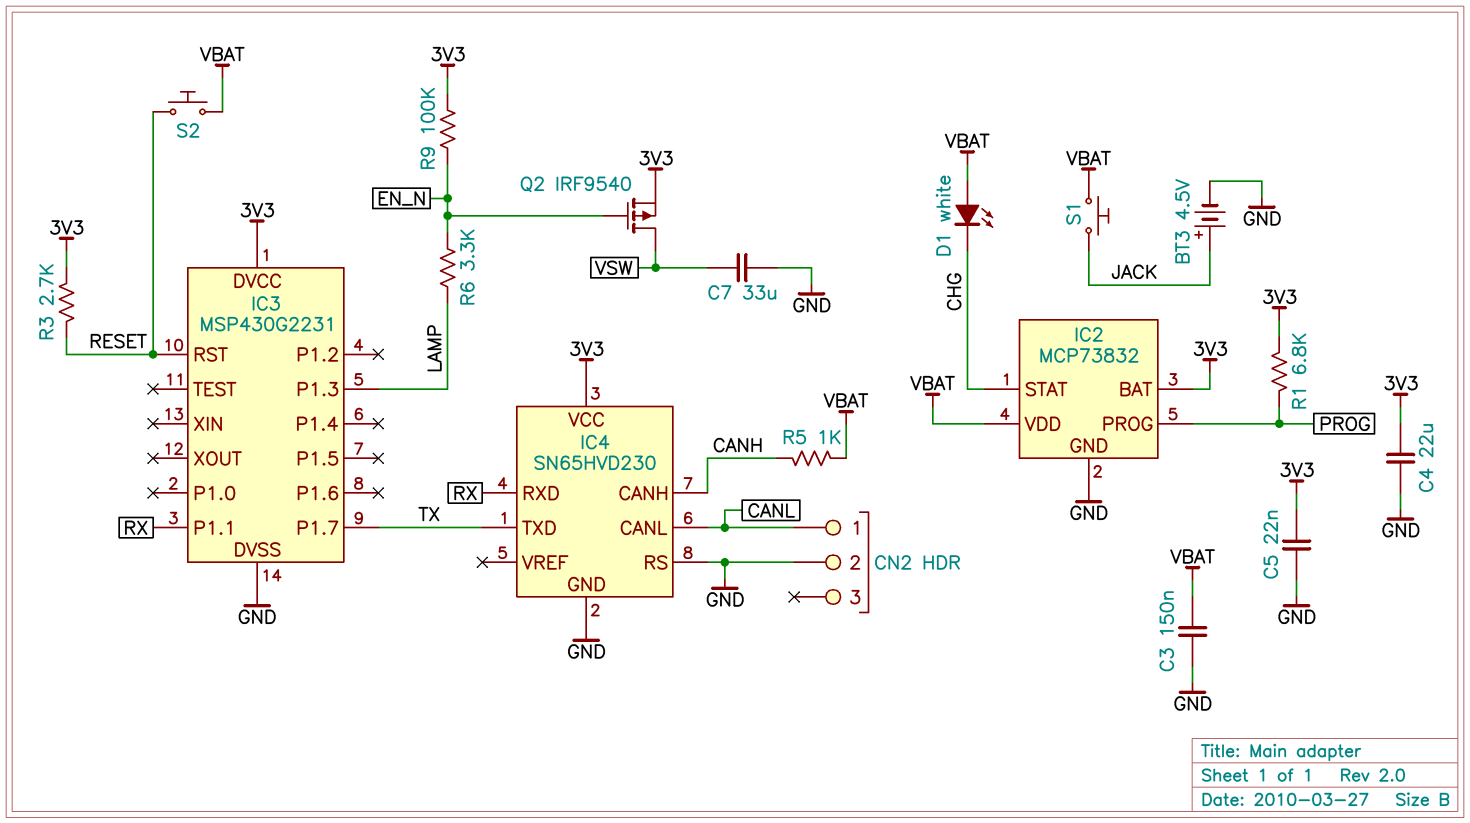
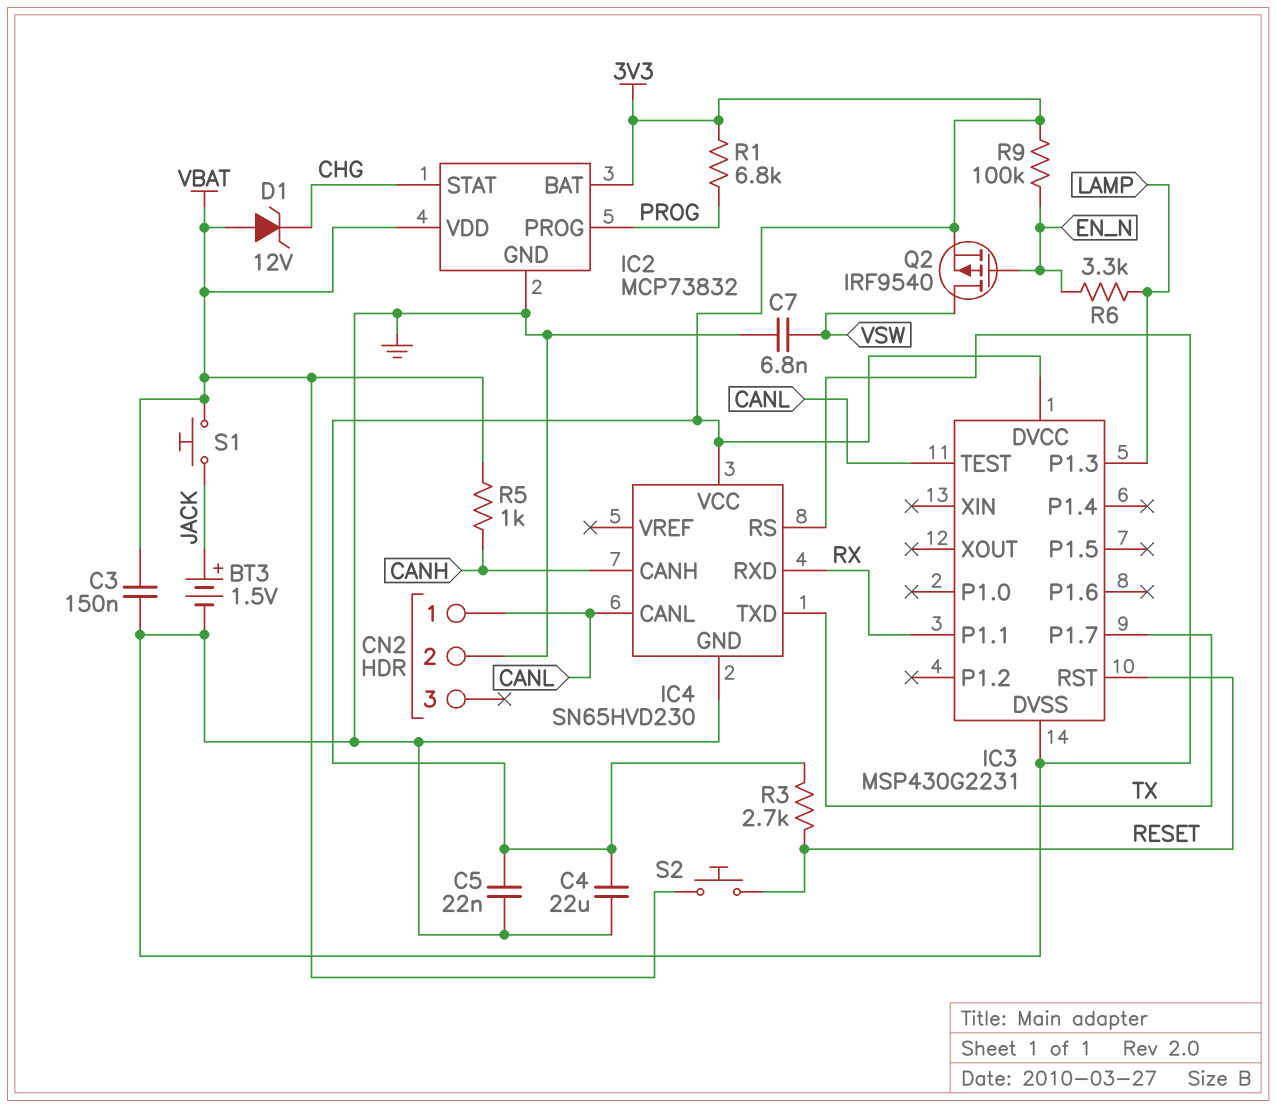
BT3: 4.5V (plus JACK, minus GND) -> 1.5V (plus JACK, minus GND)
C7: 33uF (GND, VSW) -> 6.8nF (GND, VSW)
D1: LED white (A VBAT, K CHG) -> zener 12V (A VBAT, K CHG)
IC3 pin TEST: none -> CANL

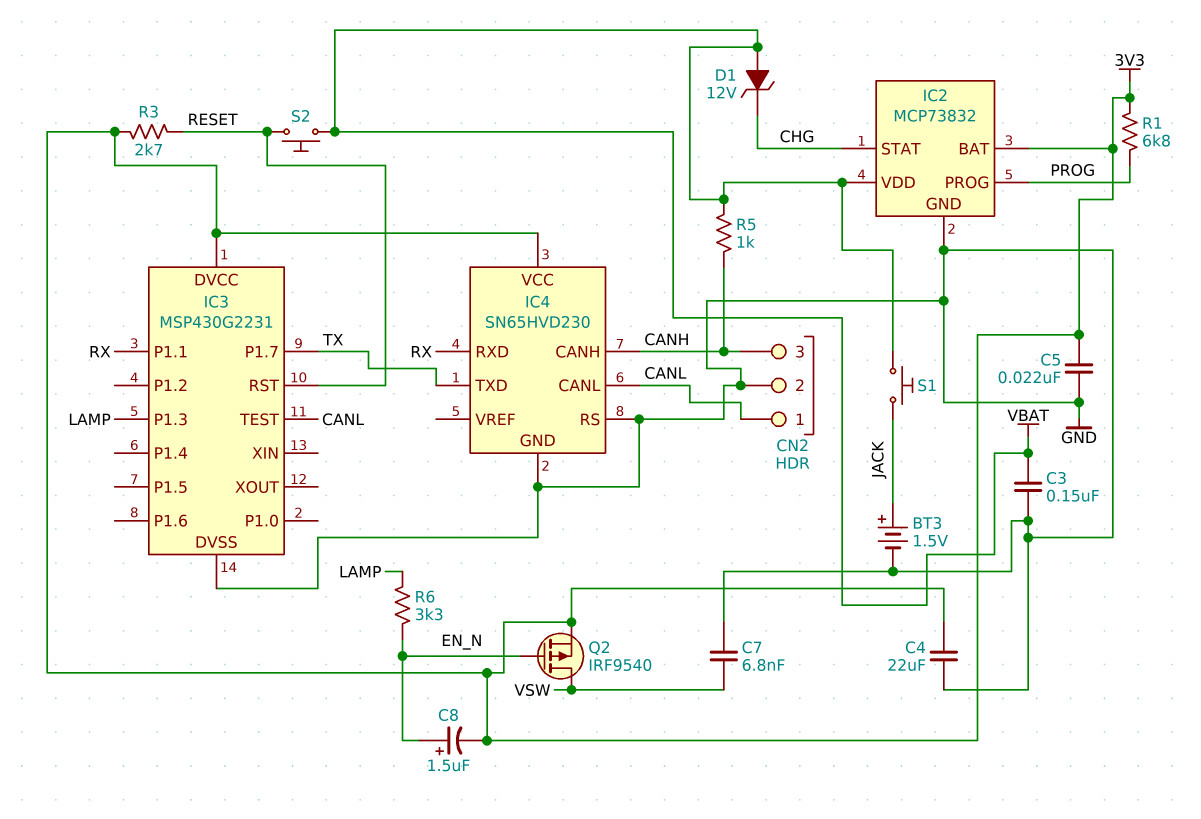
C8: none -> 1.5uF (plus EN_N, minus 3V3)
CN2 pin 3: none -> CANH
R9: 100k (3V3, EN_N) -> none

